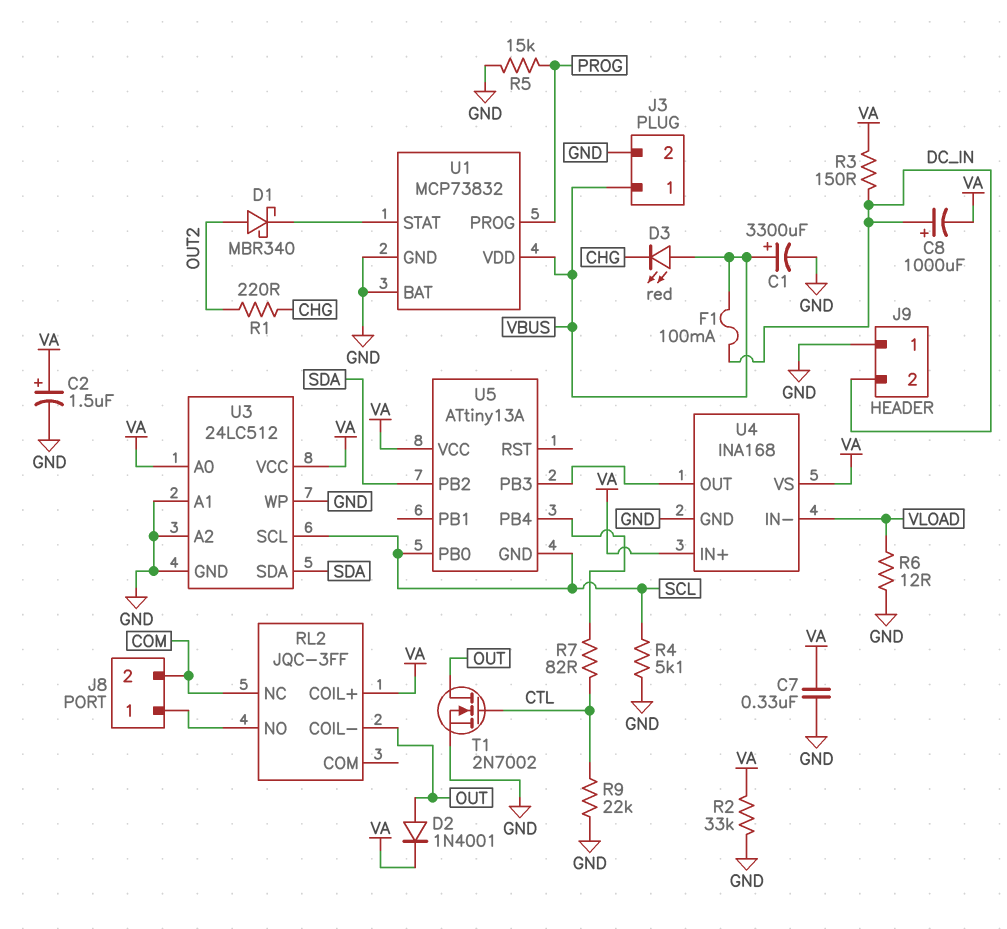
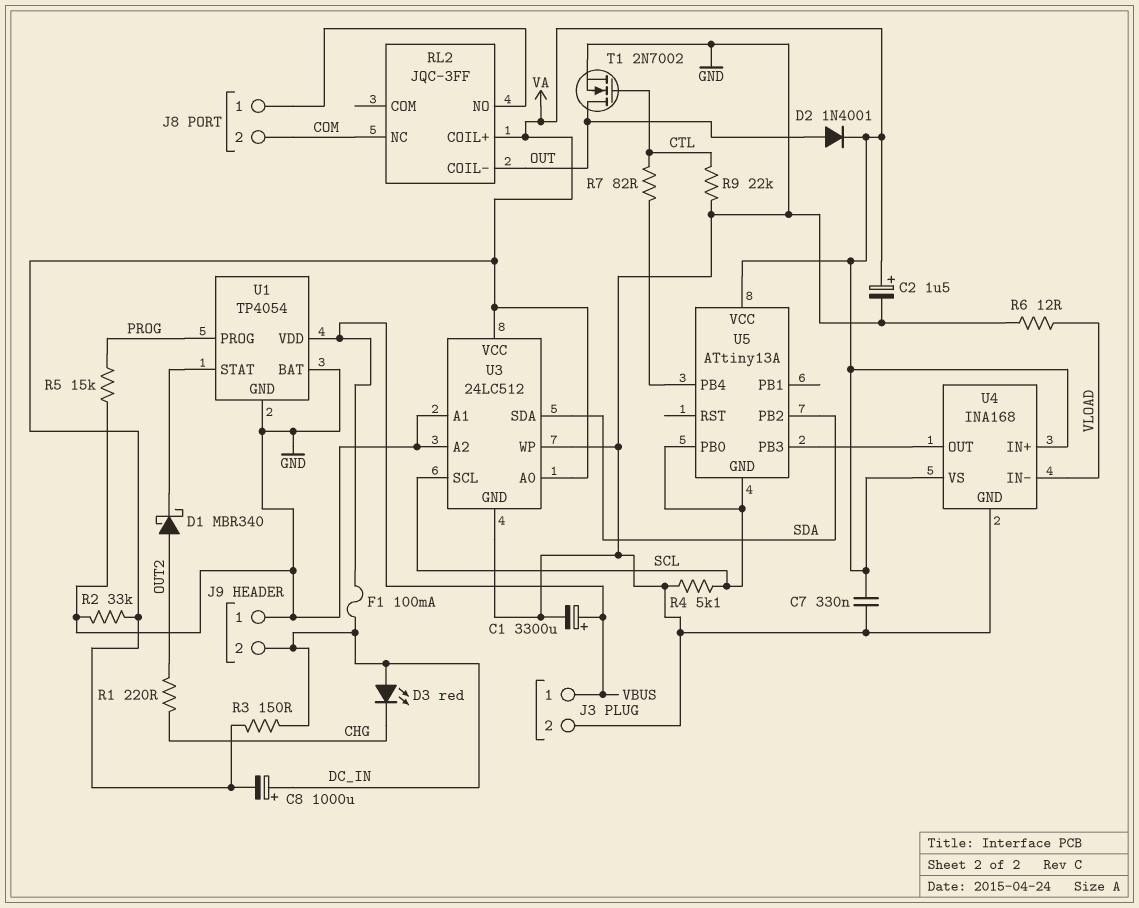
D3: LED red (A VBUS, K CHG) -> LED red (A DC_IN, K CHG)
U1: MCP73832 -> TP4054

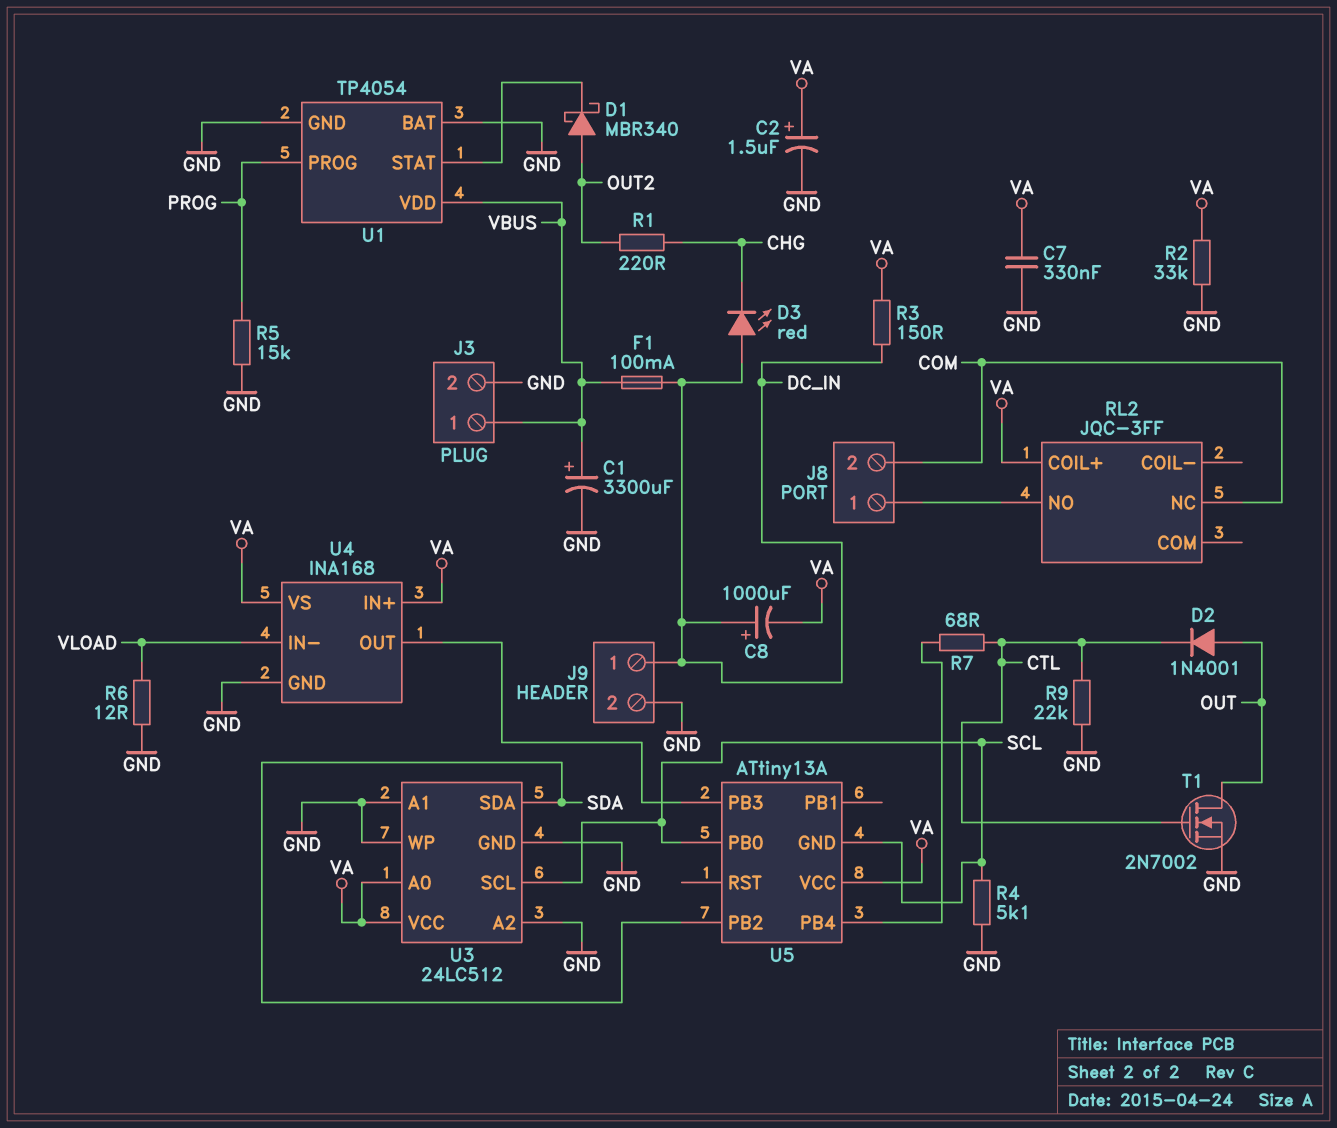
D2: diode 1N4001 (A OUT, K VA) -> diode 1N4001 (A OUT, K CTL)
J9 pin 1: GND -> DC_IN
J9 pin 2: DC_IN -> GND
R7: 82 (CTL, U5/PB4) -> 68 (CTL, U5/PB4)
RL2 pin COIL-: OUT -> none

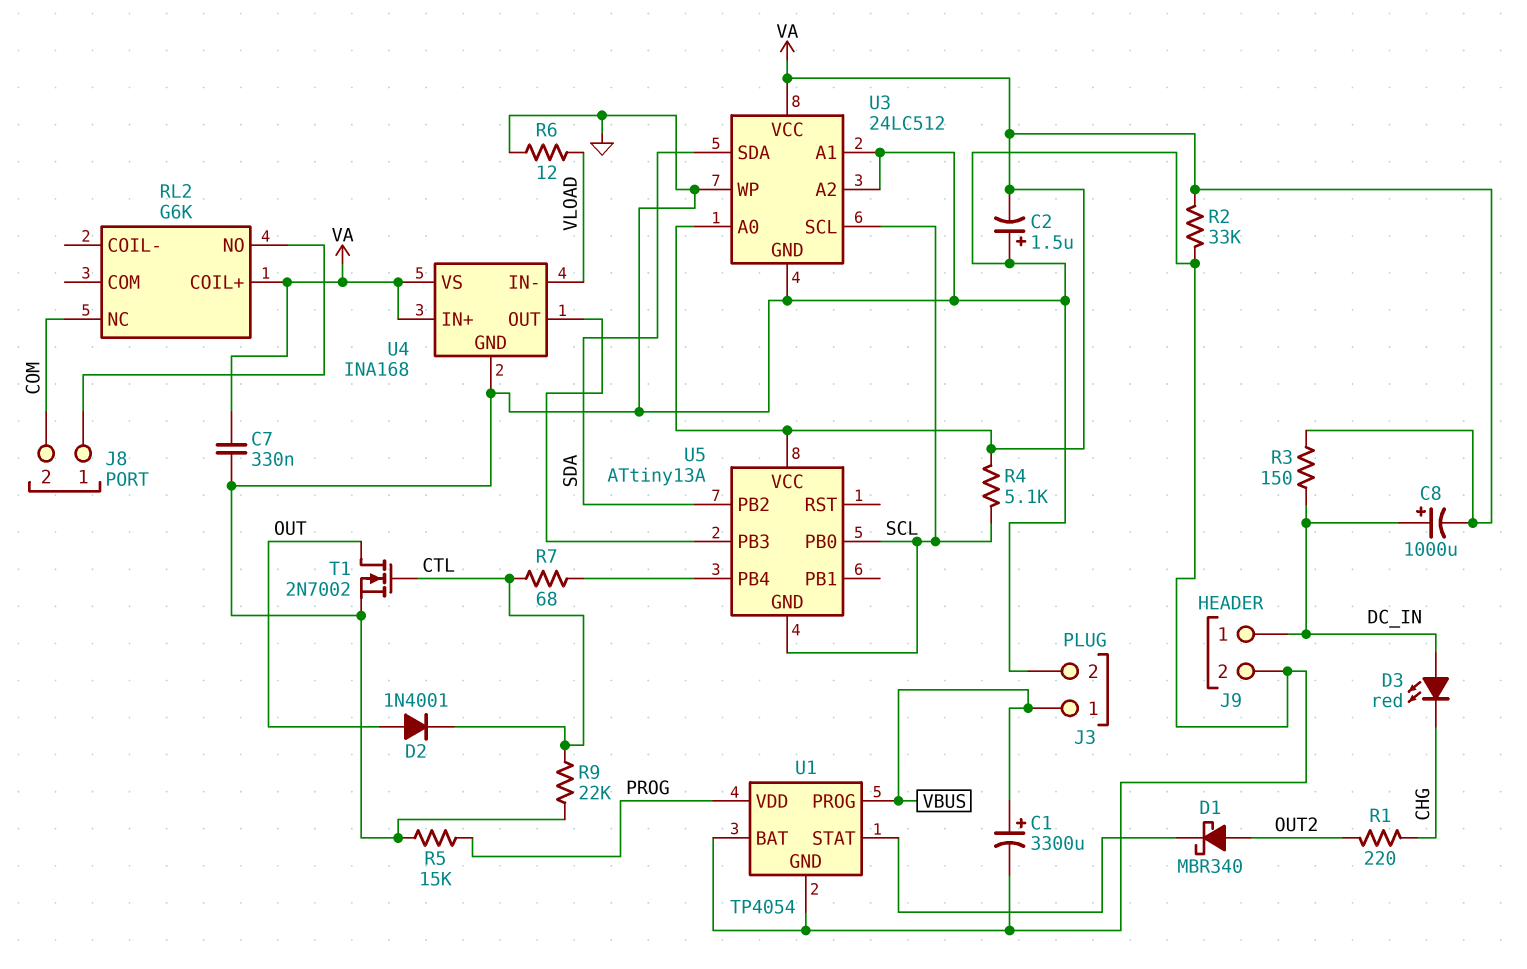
C2: 1.5uF (plus VA, minus GND) -> 1.5uF (plus GND, minus VA)
F1: 100mA (DC_IN, VBUS) -> none
R4: 5.1k (GND, SCL) -> 5.1k (SCL, VA)
RL2: JQC-3FF -> G6K
U1 pin PROG: PROG -> VBUS
U1 pin VDD: VBUS -> PROG

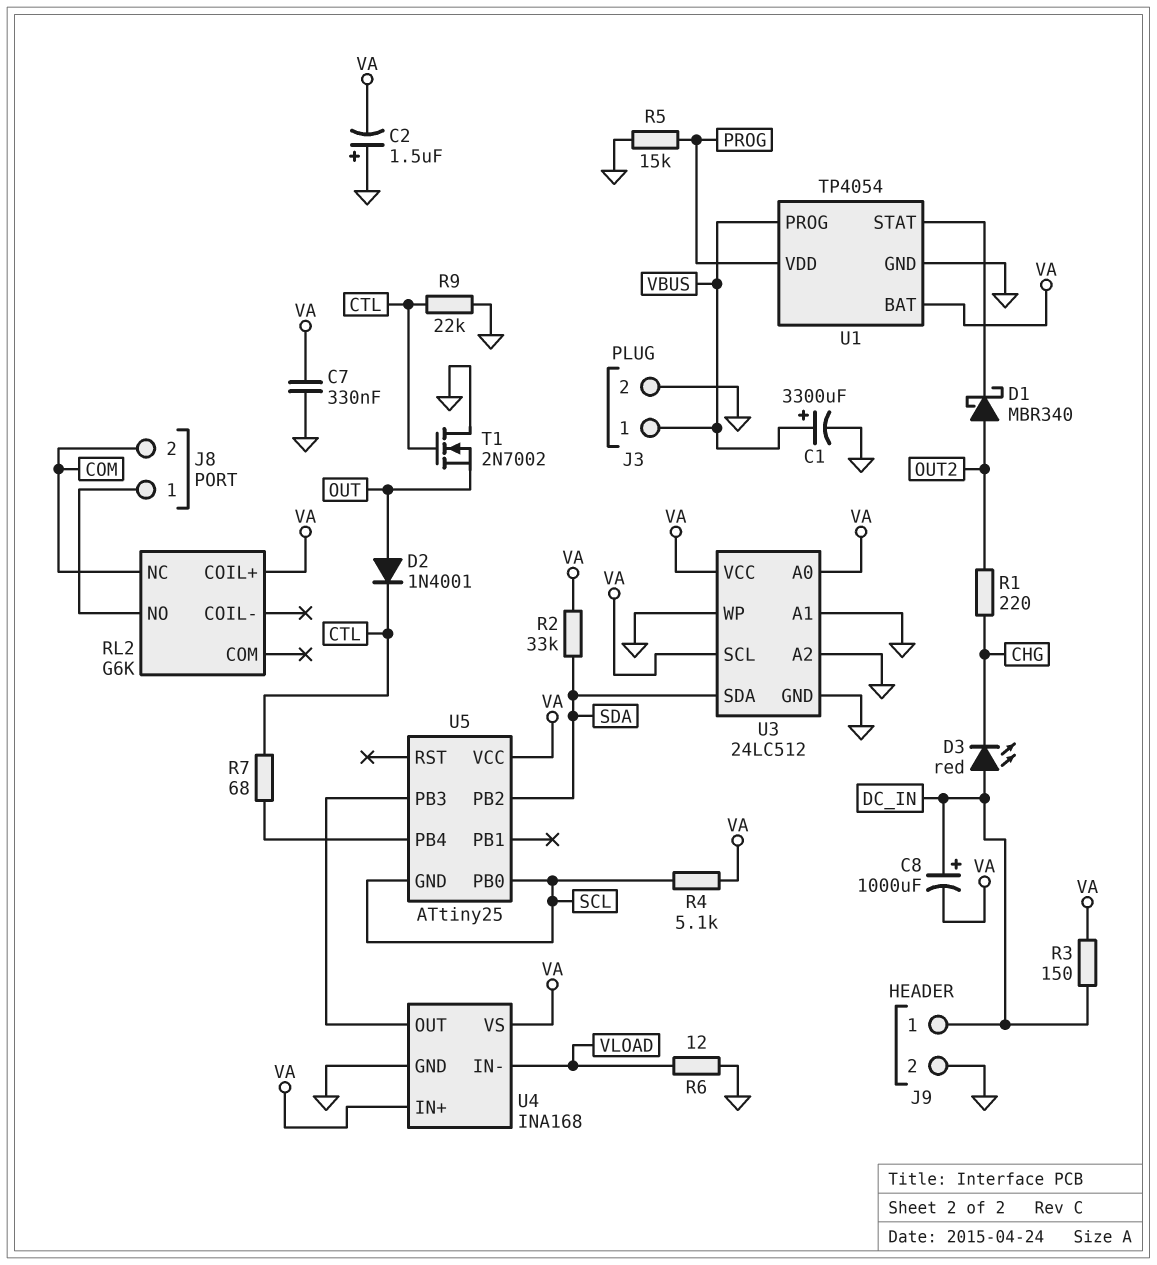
R2: 33k (GND, VA) -> 33k (SDA, VA)
T1: NMOS 2N7002 (G CTL, D OUT, S GND) -> NMOS 2N7002 (G CTL, D GND, S OUT)
U1 pin BAT: GND -> VA
U3 pin SCL: SCL -> VA
U5: ATtiny13A -> ATtiny25

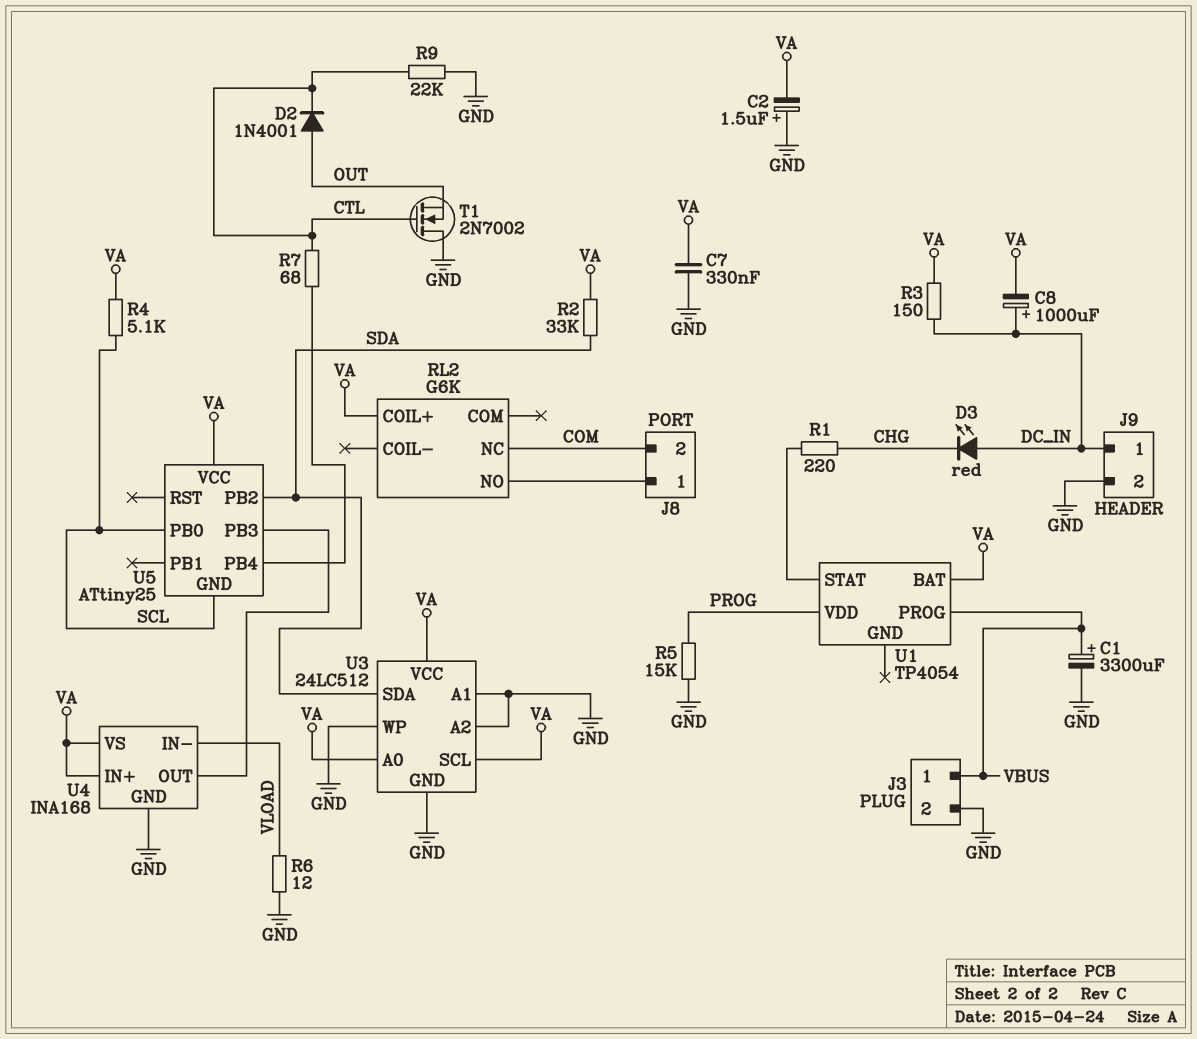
D1: schottky MBR340 (A OUT2, K U1/STAT) -> none
R1: 220 (CHG, OUT2) -> 220 (CHG, U1/STAT)
U1 pin GND: GND -> none

